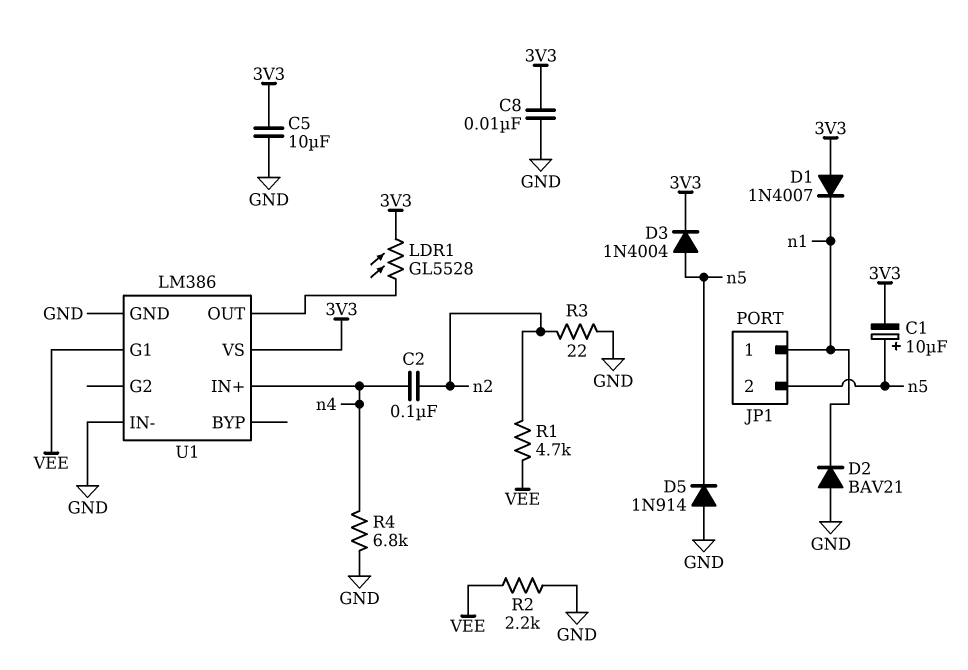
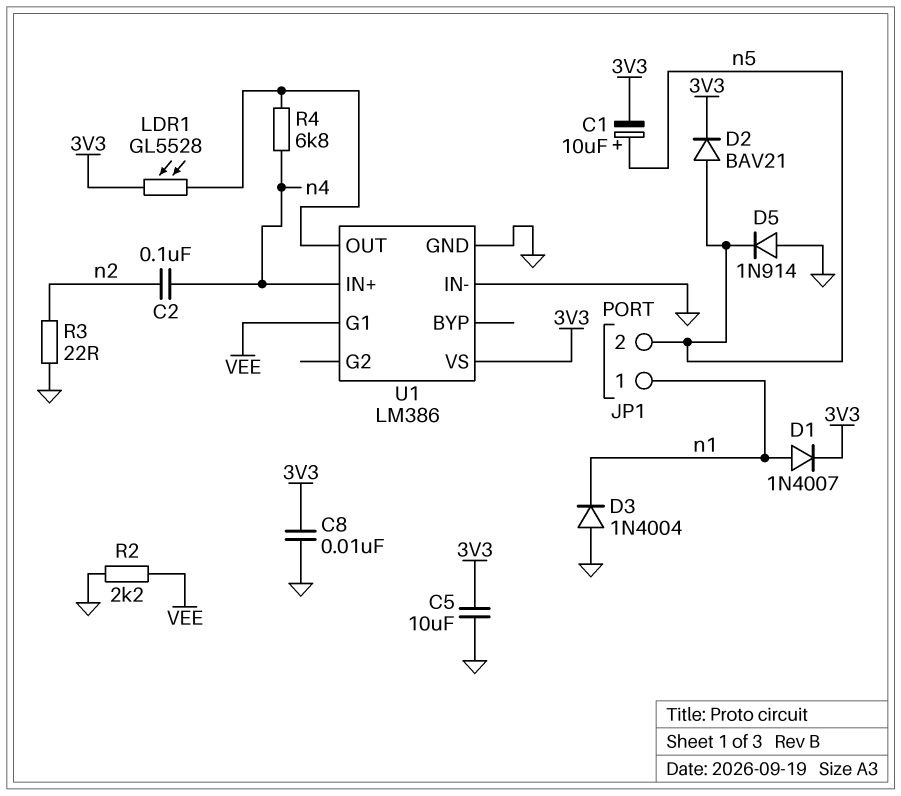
D1: diode 1N4007 (A 3V3, K n1) -> diode 1N4007 (A n1, K 3V3)
D2: diode BAV21 (A GND, K n1) -> diode BAV21 (A n5, K 3V3)
D3: diode 1N4004 (A n5, K 3V3) -> diode 1N4004 (A GND, K n1)
R1: 4.7k (VEE, n2) -> none
R4: 6.8k (GND, n4) -> 6.8k (U1/OUT, n4)

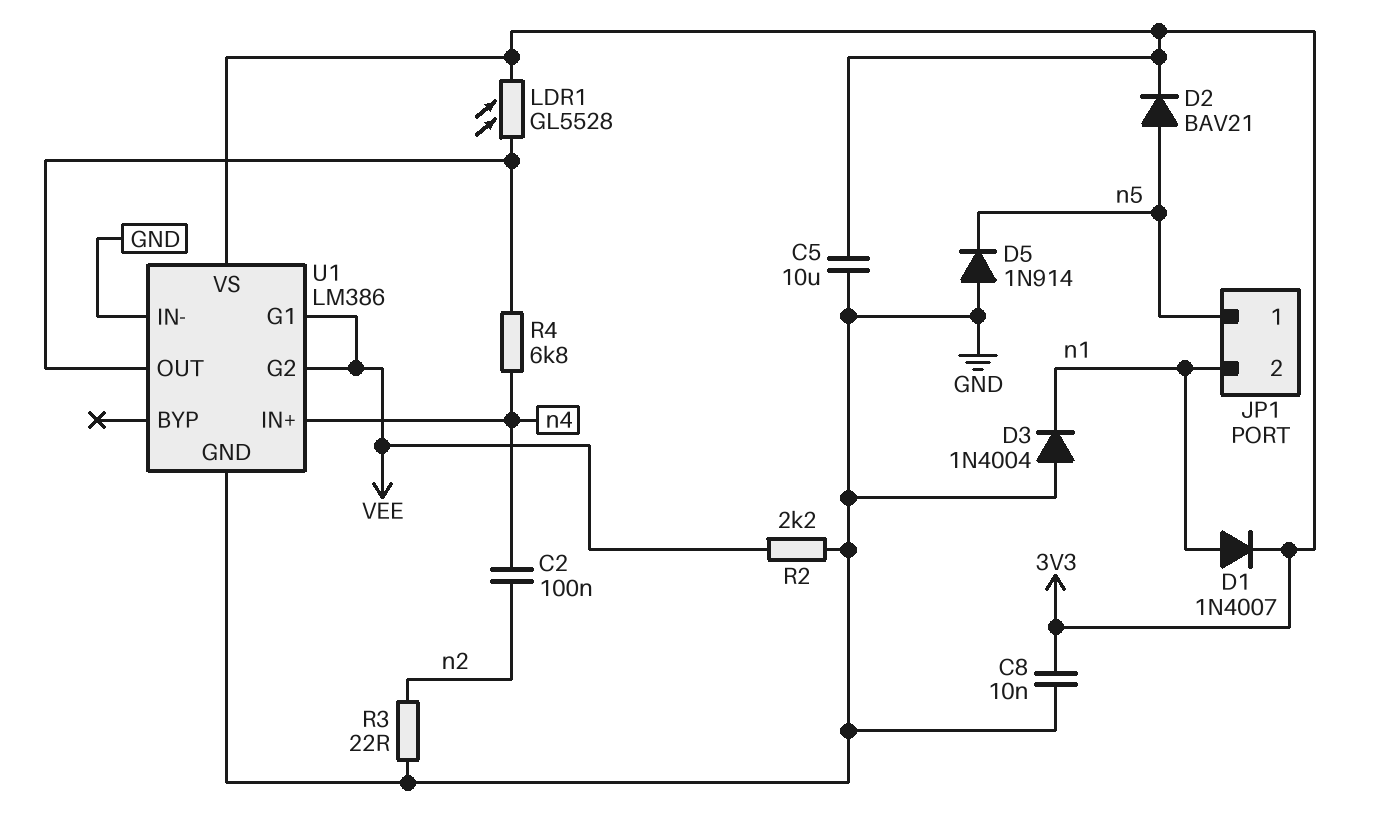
C1: 10uF (plus n5, minus 3V3) -> none
JP1 pin 1: n1 -> n5
JP1 pin 2: n5 -> n1
U1 pin G2: none -> VEE

